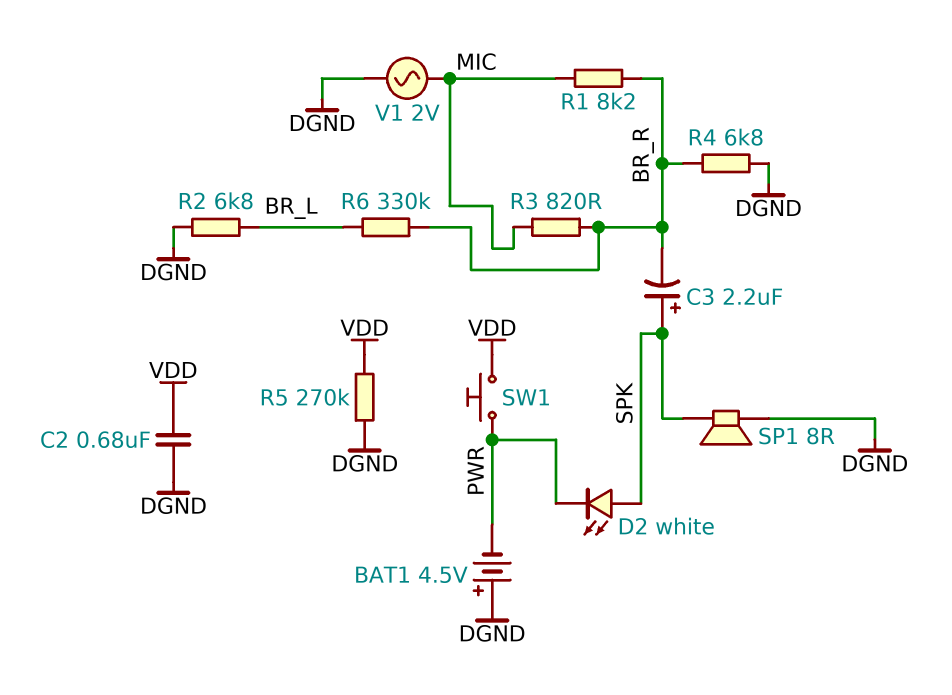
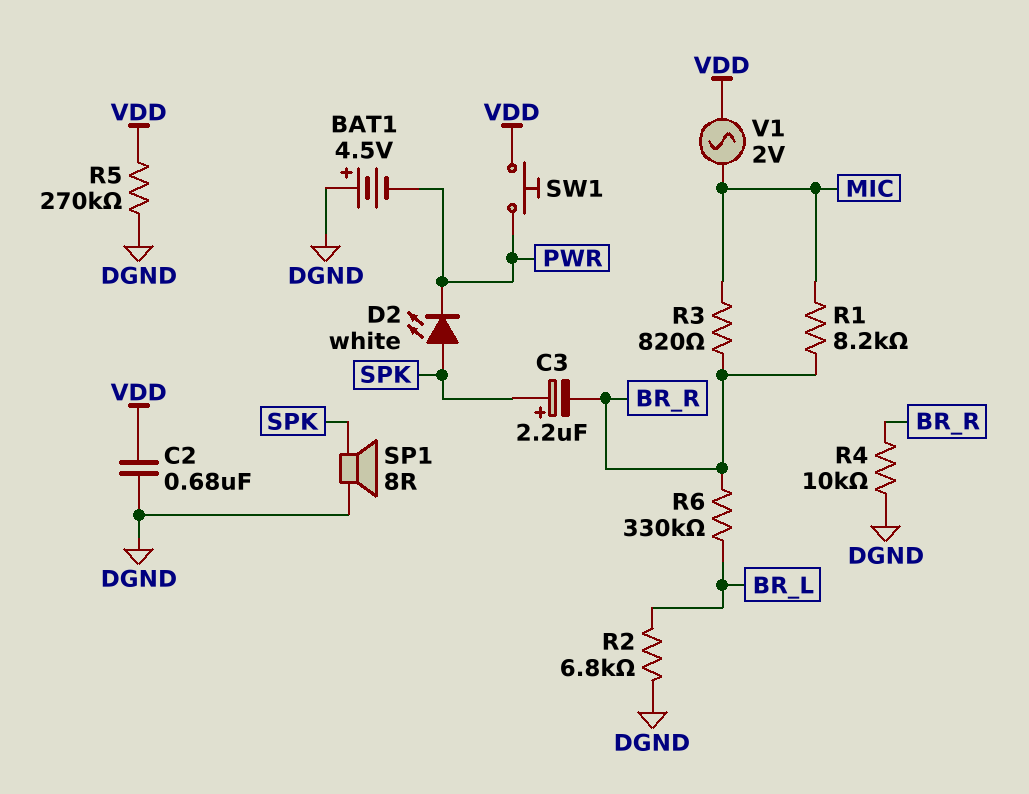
R4: 6.8k (BR_R, DGND) -> 10k (BR_R, DGND)
V1: AC 2V (DGND, MIC) -> AC 2V (MIC, VDD)

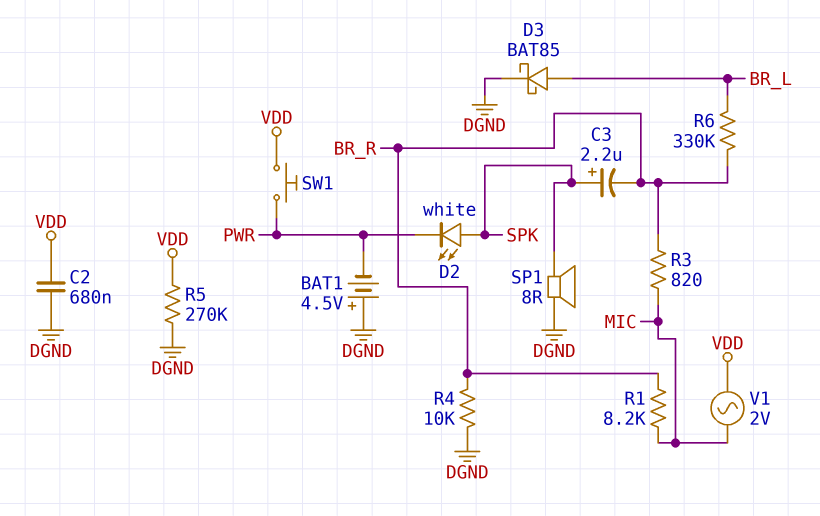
D3: none -> schottky BAT85 (A BR_L, K DGND)
R2: 6.8k (BR_L, DGND) -> none

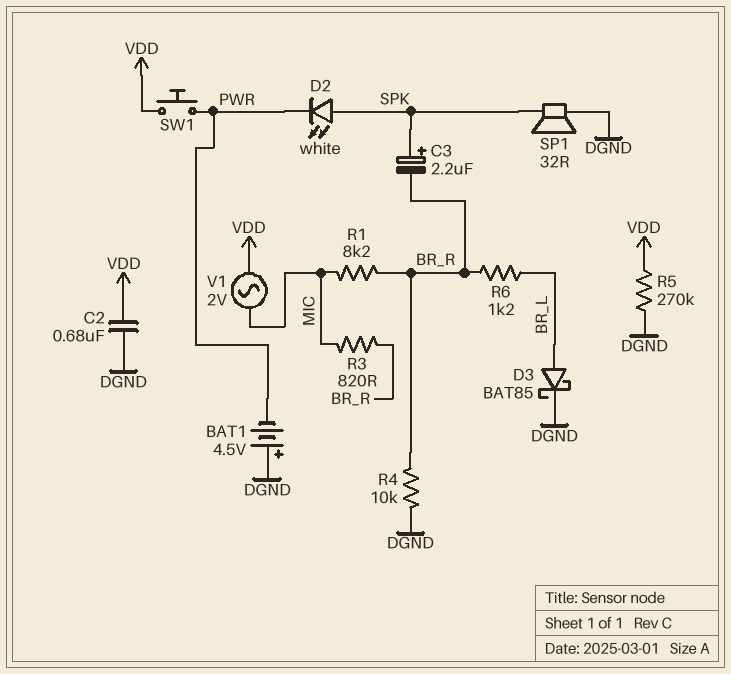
R6: 330k (BR_L, BR_R) -> 1.2k (BR_L, BR_R)
SP1: speaker 8R (DGND, SPK) -> speaker 32R (DGND, SPK)

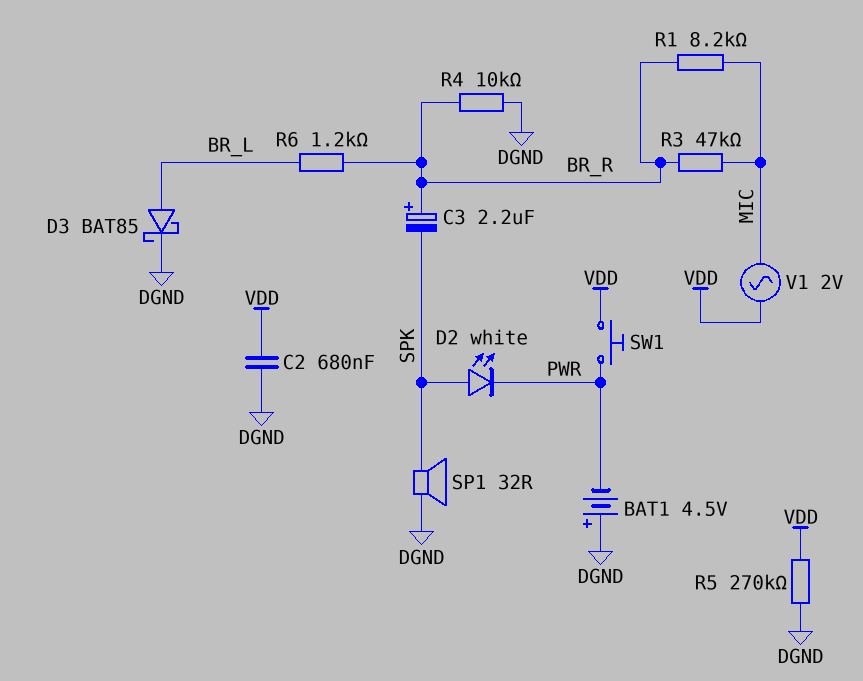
C3: 2.2uF (plus SPK, minus BR_R) -> 2.2uF (plus BR_R, minus SPK)
R3: 820 (BR_R, MIC) -> 47k (BR_R, MIC)

